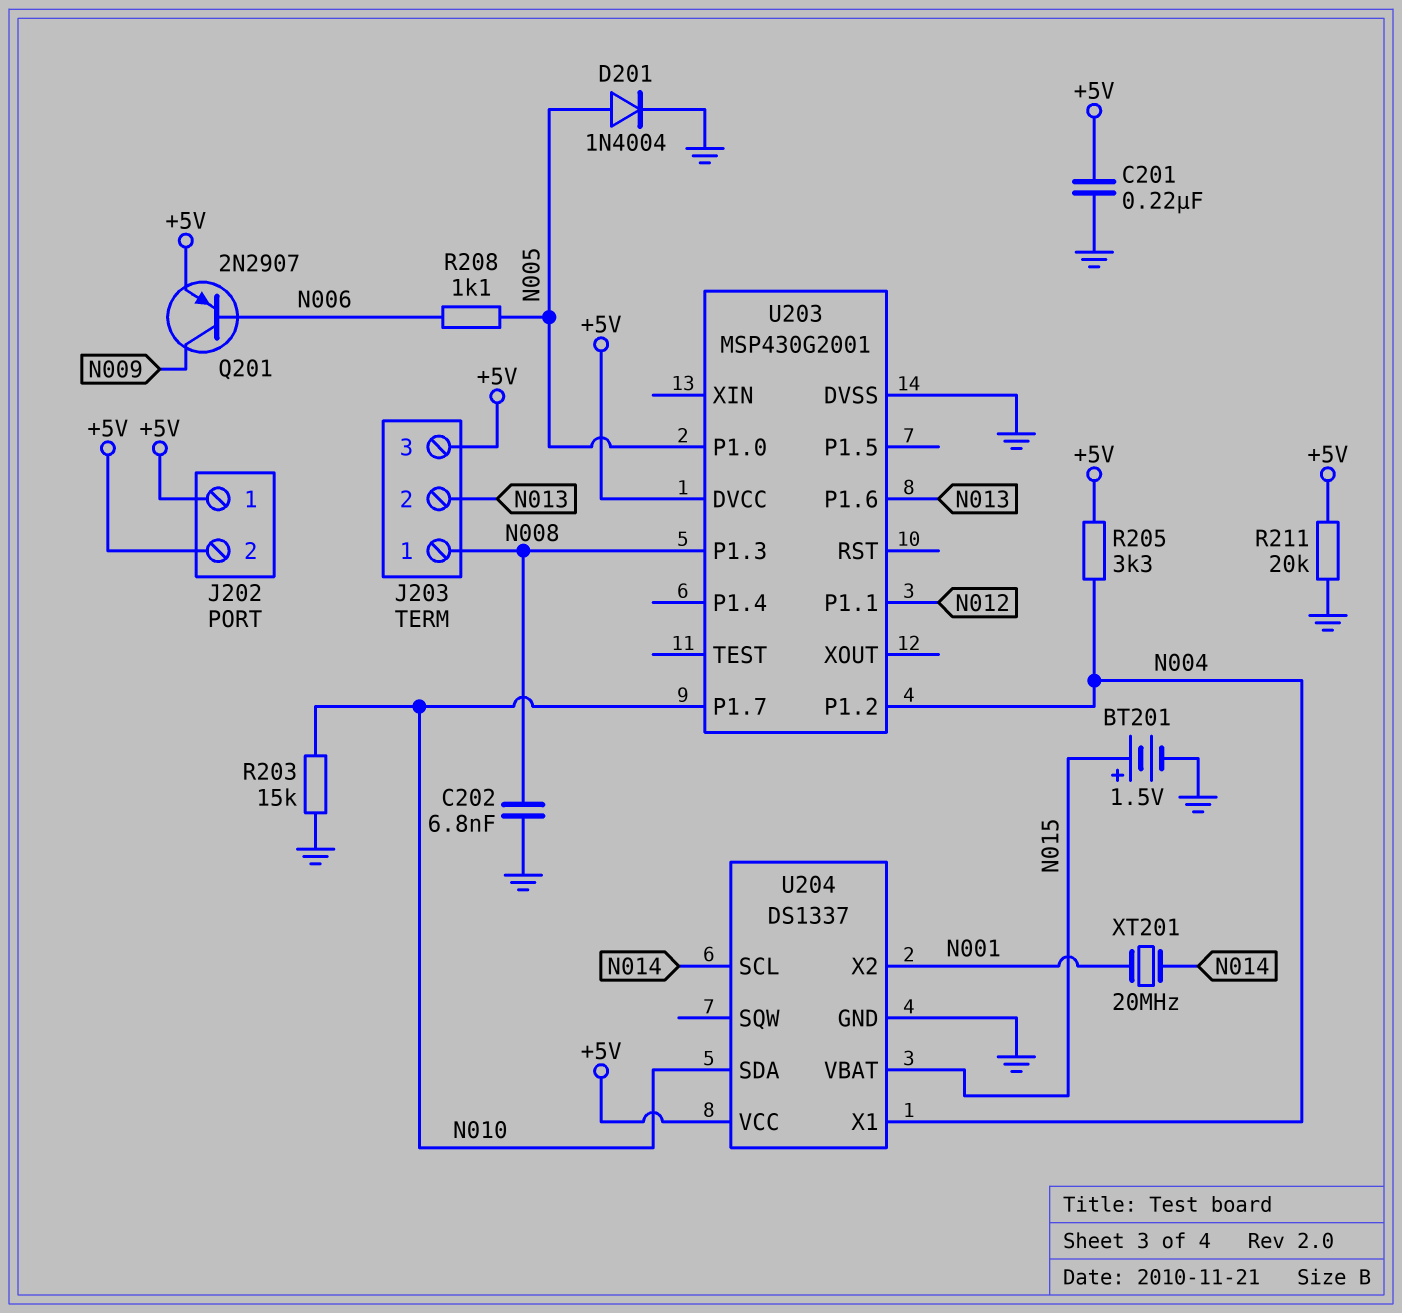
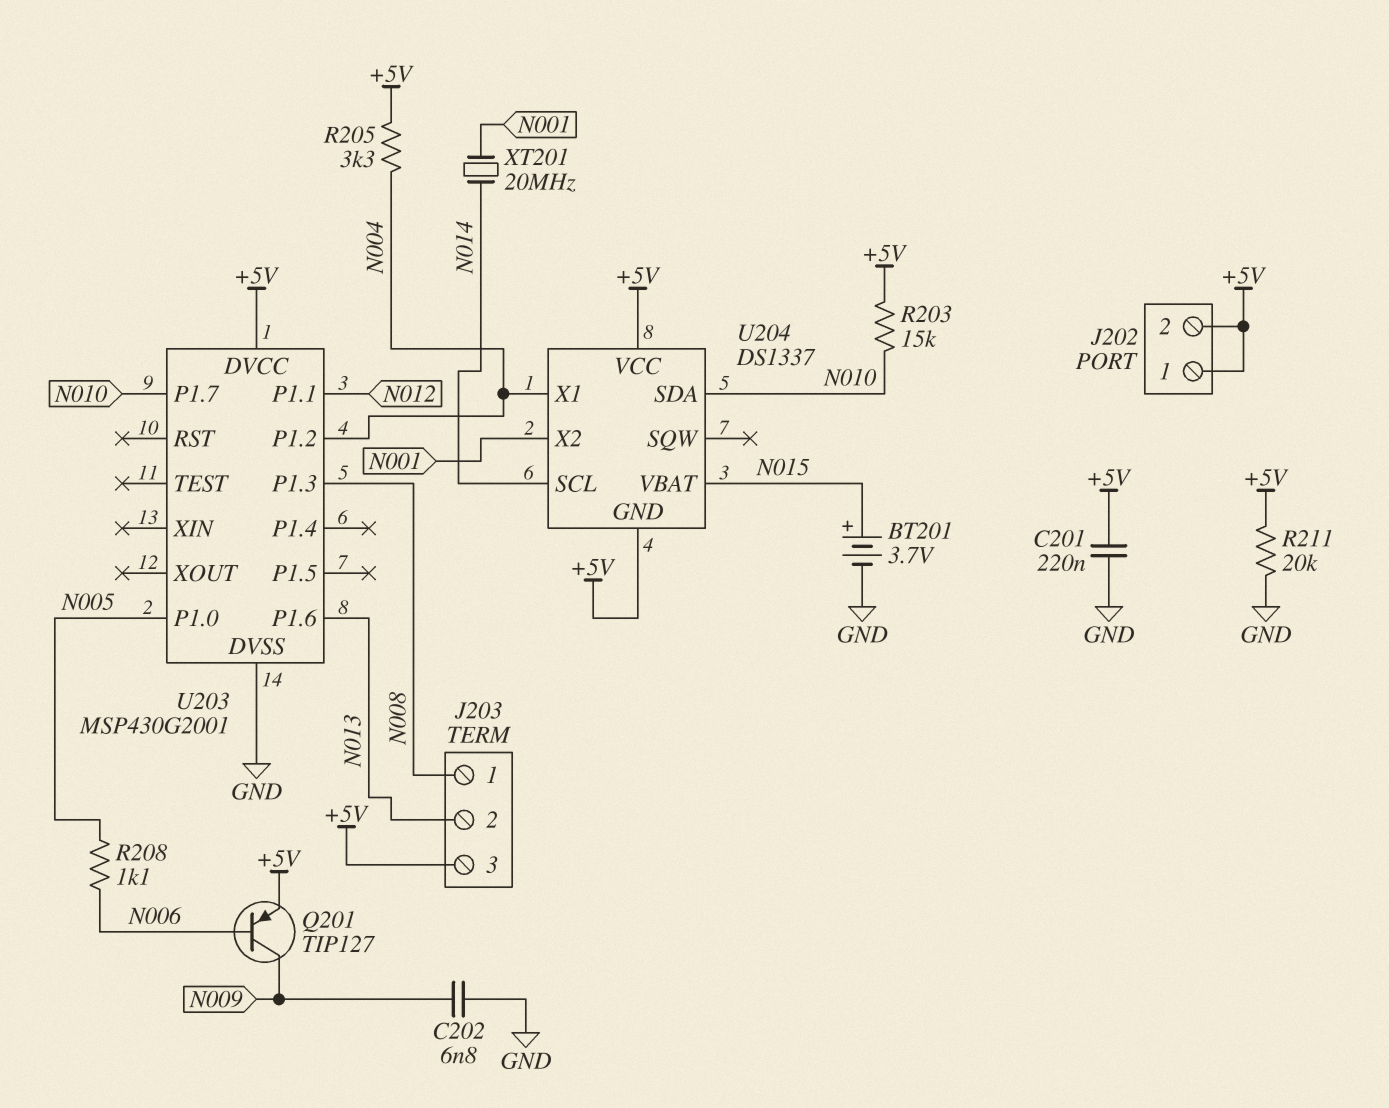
BT201: 1.5V (plus N015, minus GND) -> 3.7V (plus N015, minus GND)
C202: 6.8nF (GND, N008) -> 6.8nF (GND, N009)
D201: diode 1N4004 (A N005, K GND) -> none
Q201: PNP 2N2907 (B N006, C N009, E +5V) -> PNP TIP127 (B N006, C N009, E +5V)
R203: 15k (GND, N010) -> 15k (+5V, N010)
U204 pin GND: GND -> +5V

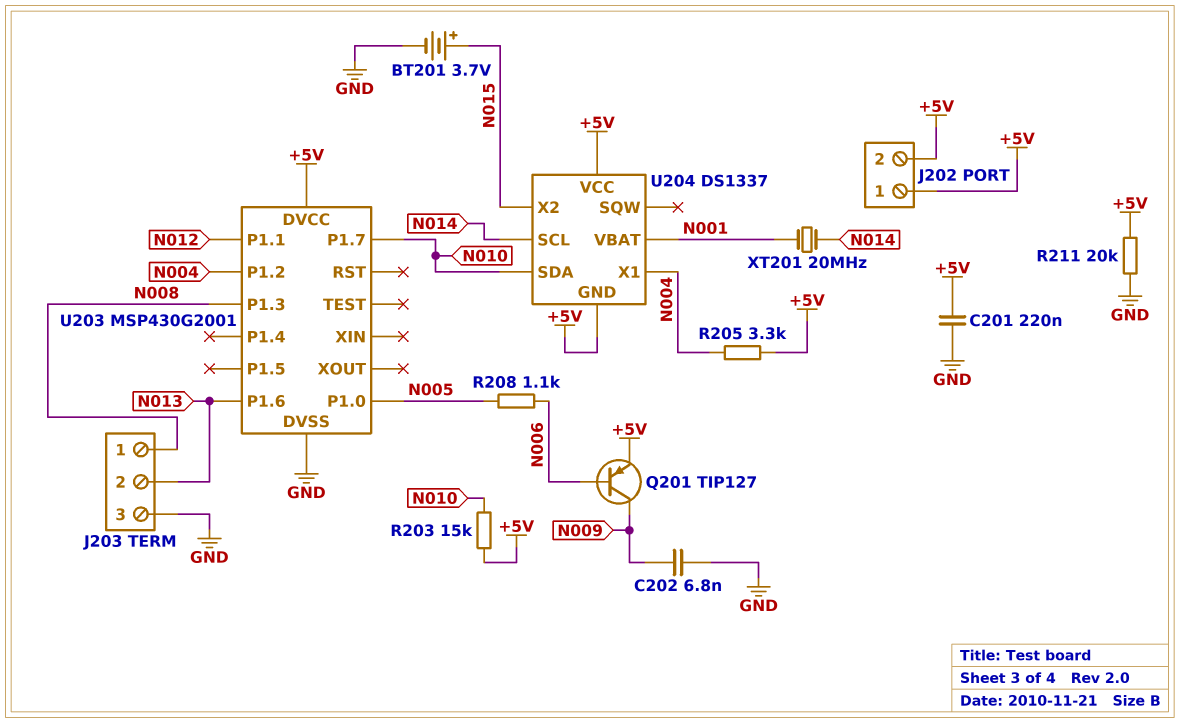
J203 pin 3: +5V -> GND
U204 pin VBAT: N015 -> N001
U204 pin X2: N001 -> N015

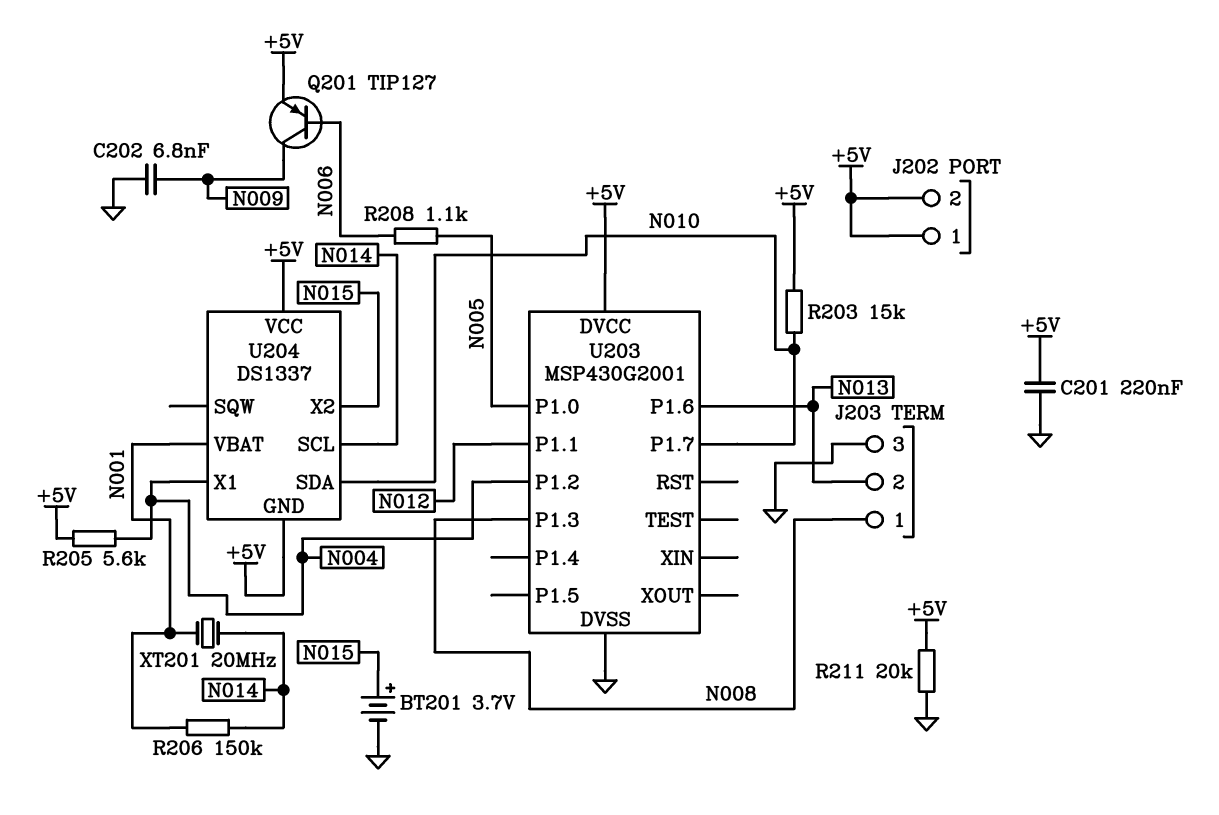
R205: 3.3k (+5V, N004) -> 5.6k (+5V, N004)
R206: none -> 150k (N001, N014)

